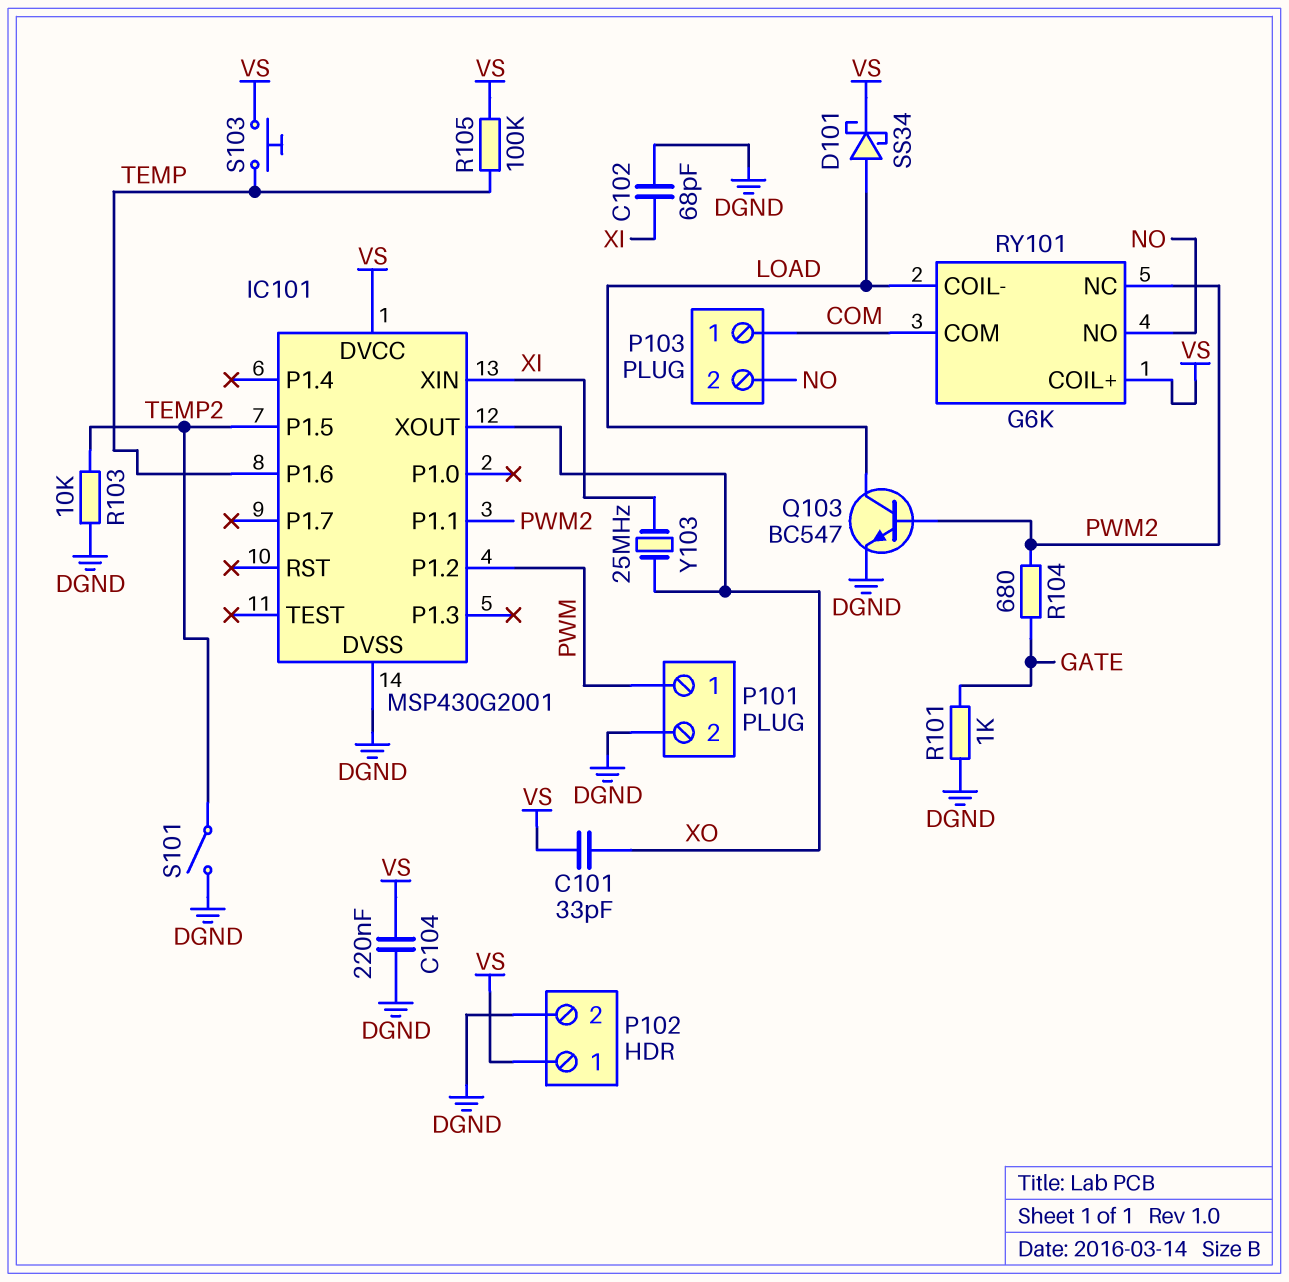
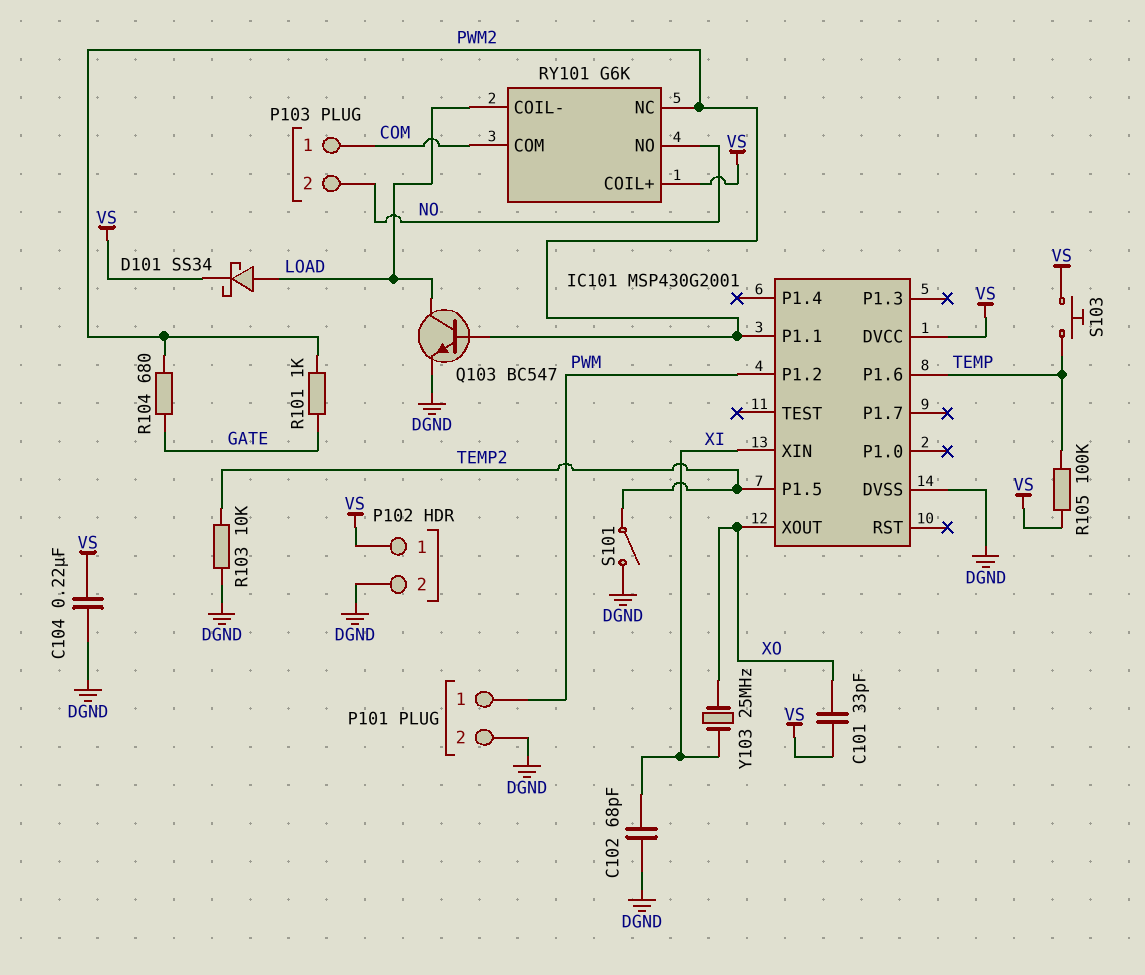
R101: 1k (DGND, GATE) -> 1k (GATE, PWM2)

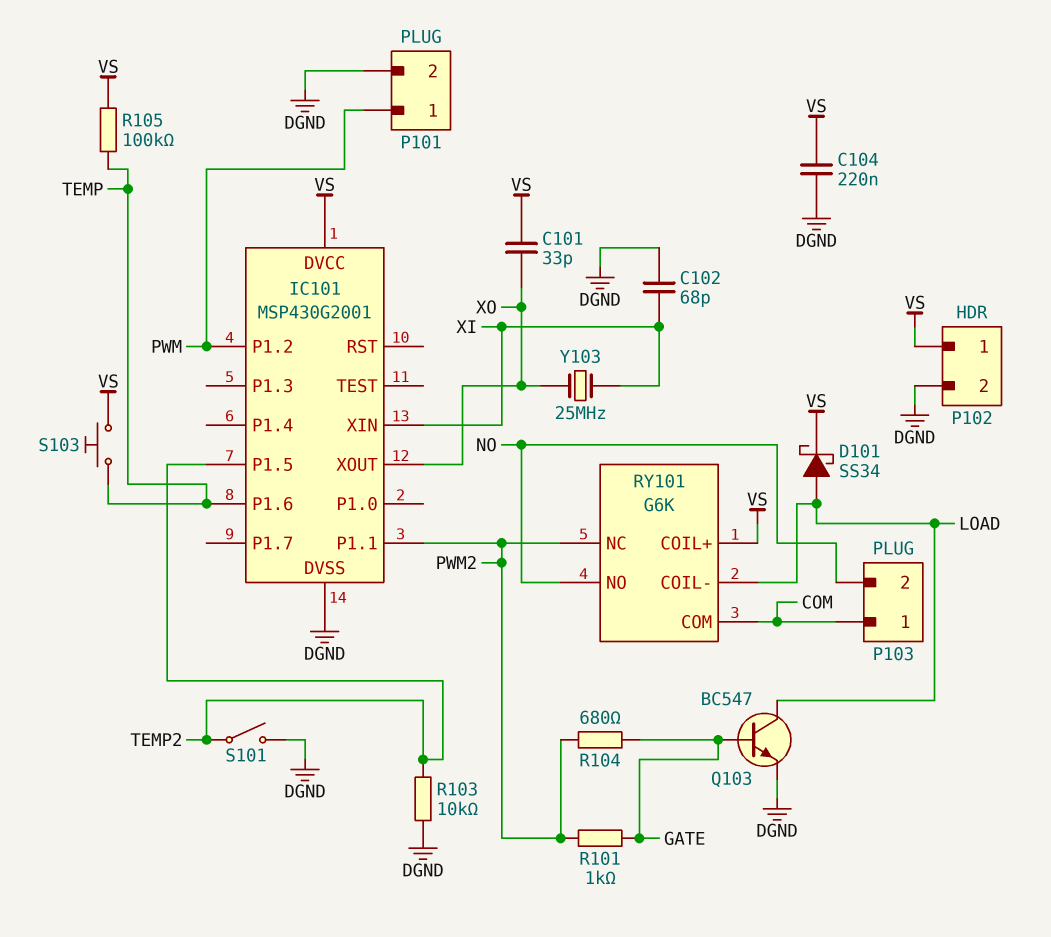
Q103: NPN BC547 (B PWM2, C LOAD, E DGND) -> NPN BC547 (B GATE, C LOAD, E DGND)

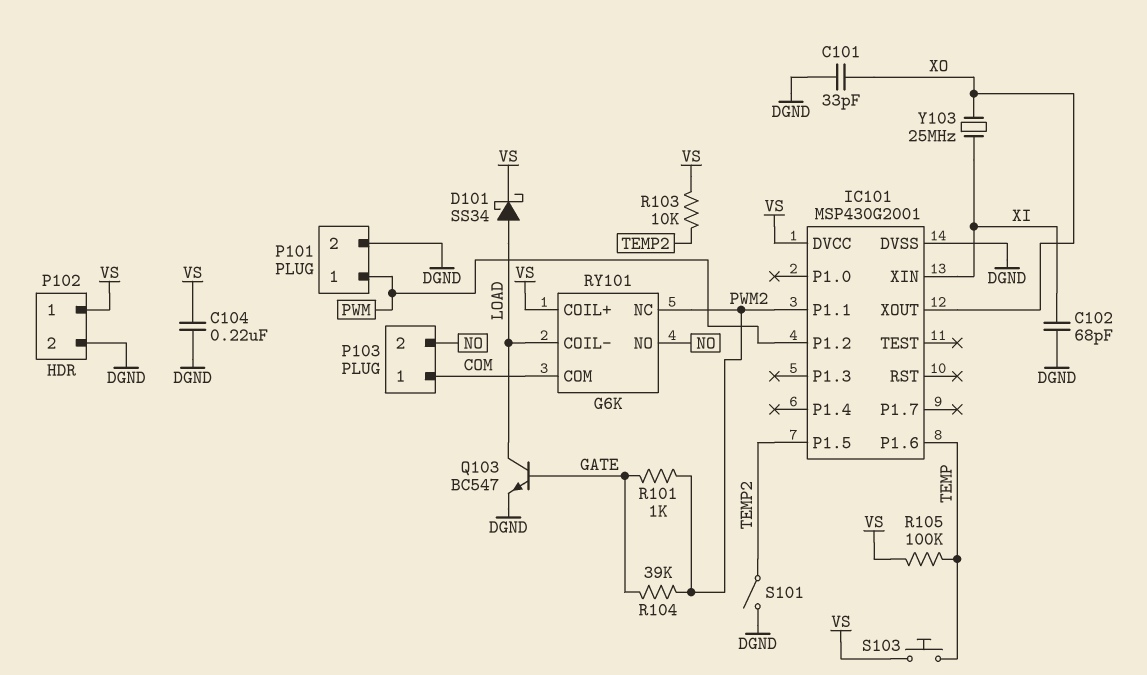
C101: 33pF (VS, XO) -> 33pF (DGND, XO)
R103: 10k (DGND, TEMP2) -> 10k (TEMP2, VS)
R104: 680 (GATE, PWM2) -> 39k (GATE, PWM2)

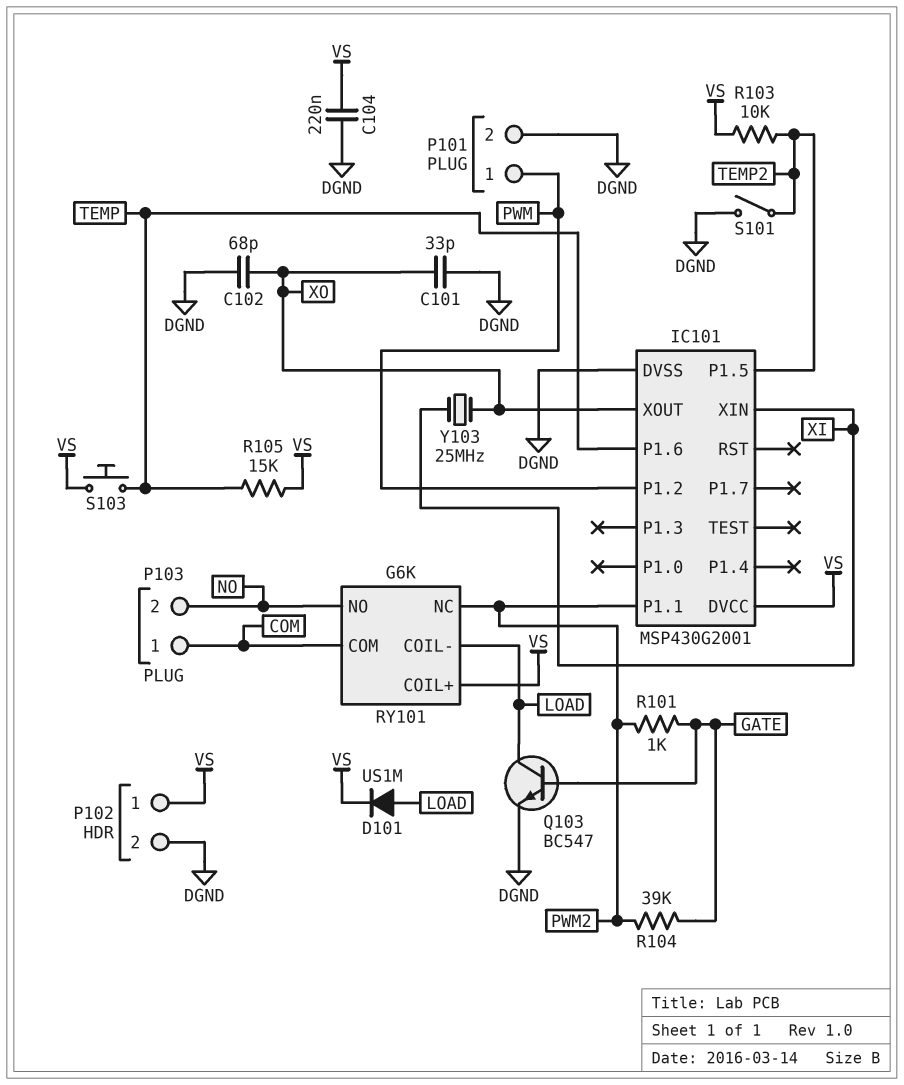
C102: 68pF (DGND, XI) -> 68pF (DGND, XO)
D101: schottky SS34 (A LOAD, K VS) -> diode US1M (A LOAD, K VS)
R105: 100k (TEMP, VS) -> 15k (TEMP, VS)

